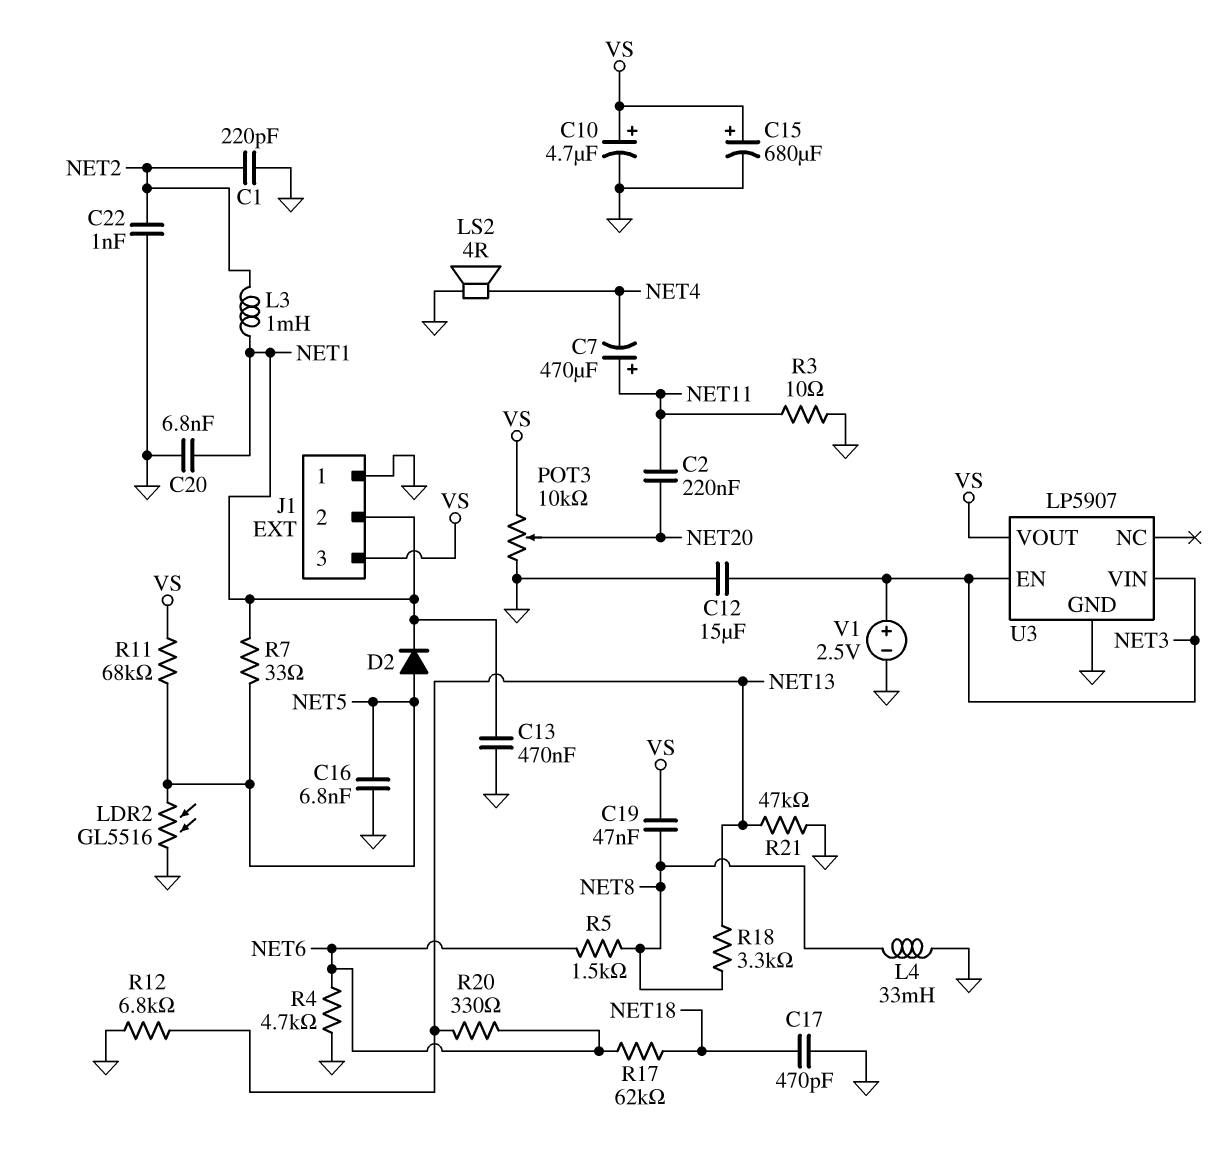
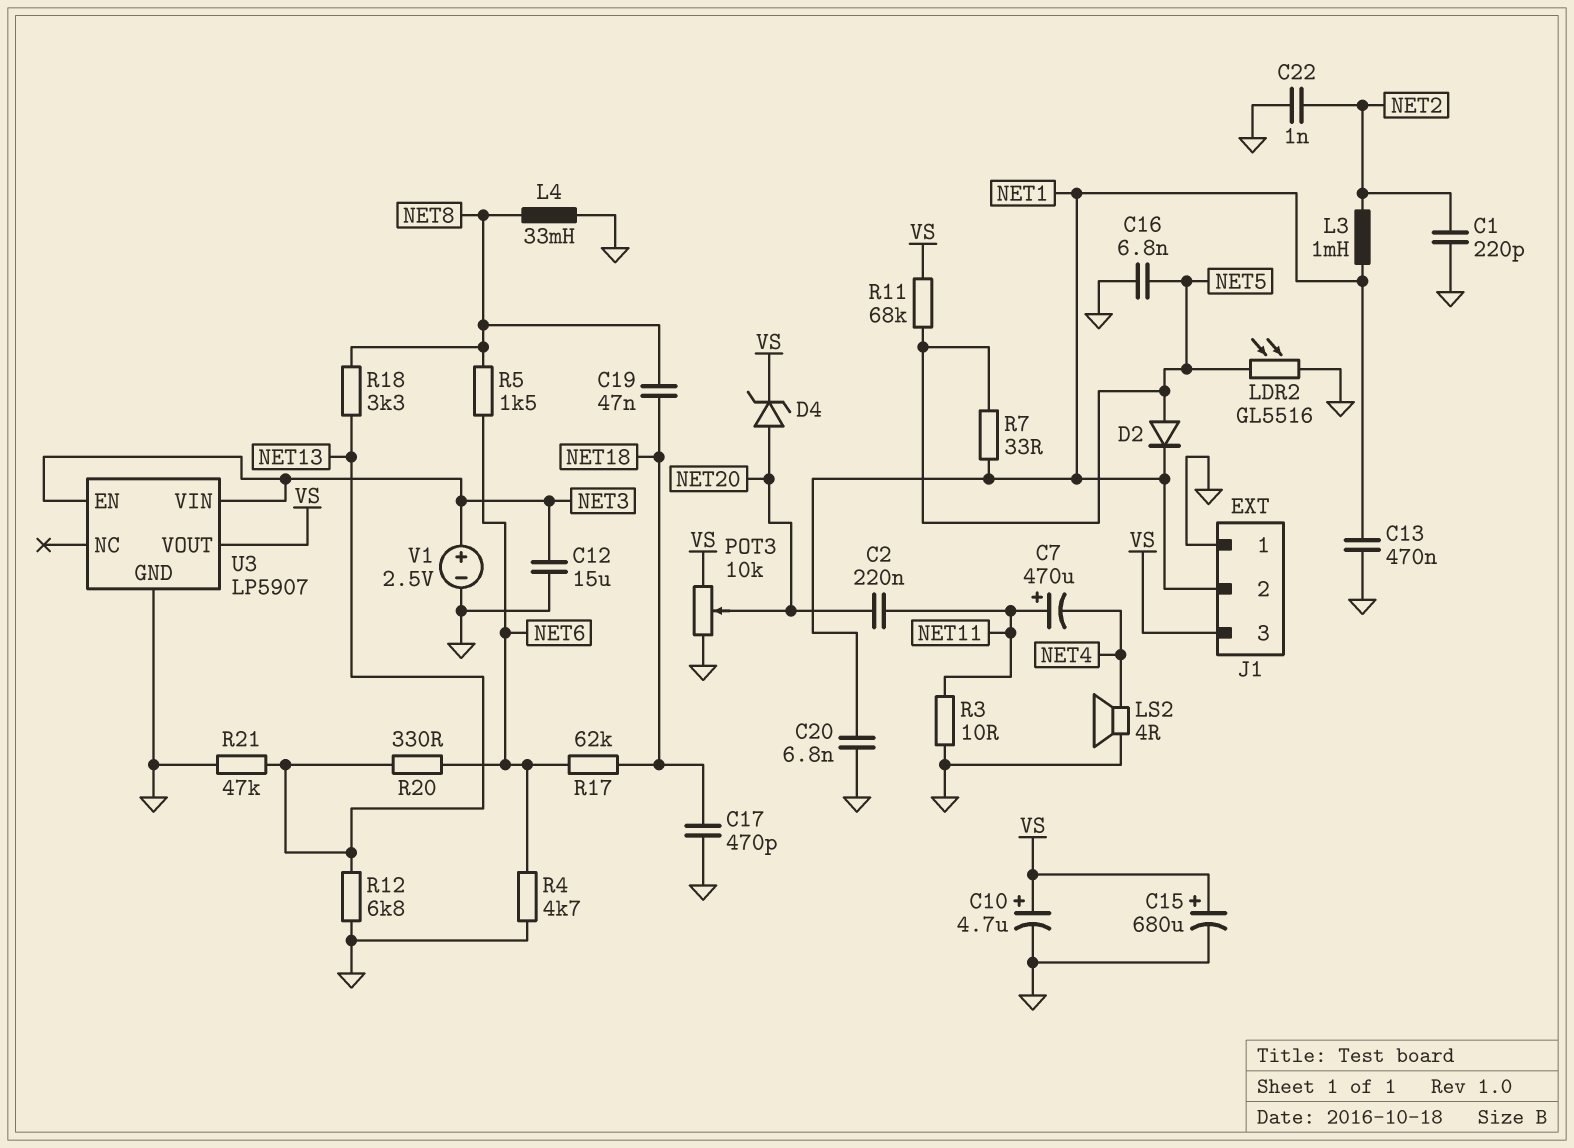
C19: 47nF (NET8, VS) -> 47nF (NET8, NET18)
D4: none -> zener (A NET20, K VS)

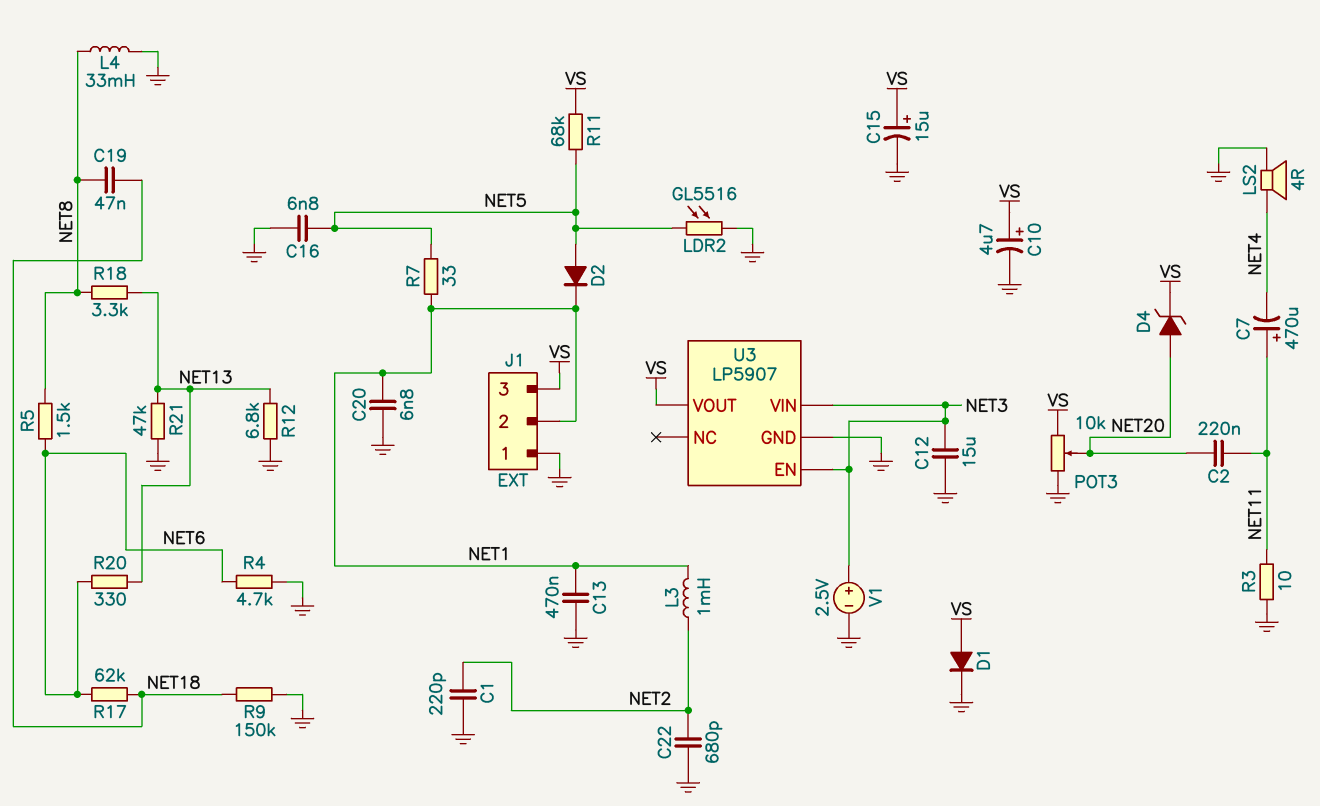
C15: 680uF (plus VS, minus GND) -> 15uF (plus VS, minus GND)
C17: 470pF (GND, NET18) -> none
C22: 1nF (GND, NET2) -> 680pF (GND, NET2)
D1: none -> diode (A VS, K GND)
R9: none -> 150k (GND, NET18)

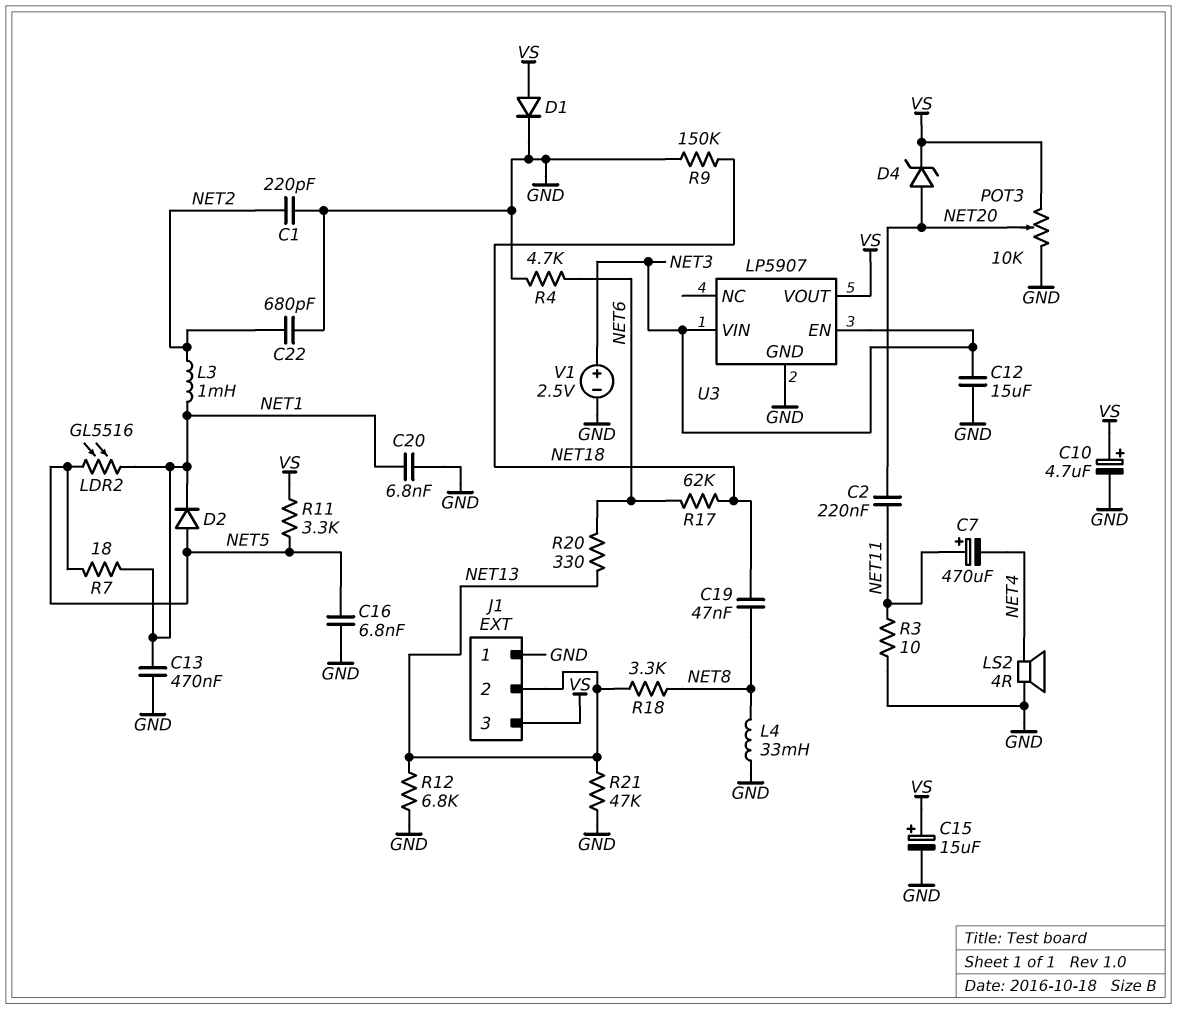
J1 pin 2: NET1 -> NET13
LDR2: GL5516 (GND, NET5) -> GL5516 (NET1, NET5)
R5: 1.5k (NET6, NET8) -> none
R7: 33 (NET1, NET5) -> 18 (NET1, NET5)
R11: 68k (NET5, VS) -> 3.3k (NET5, VS)

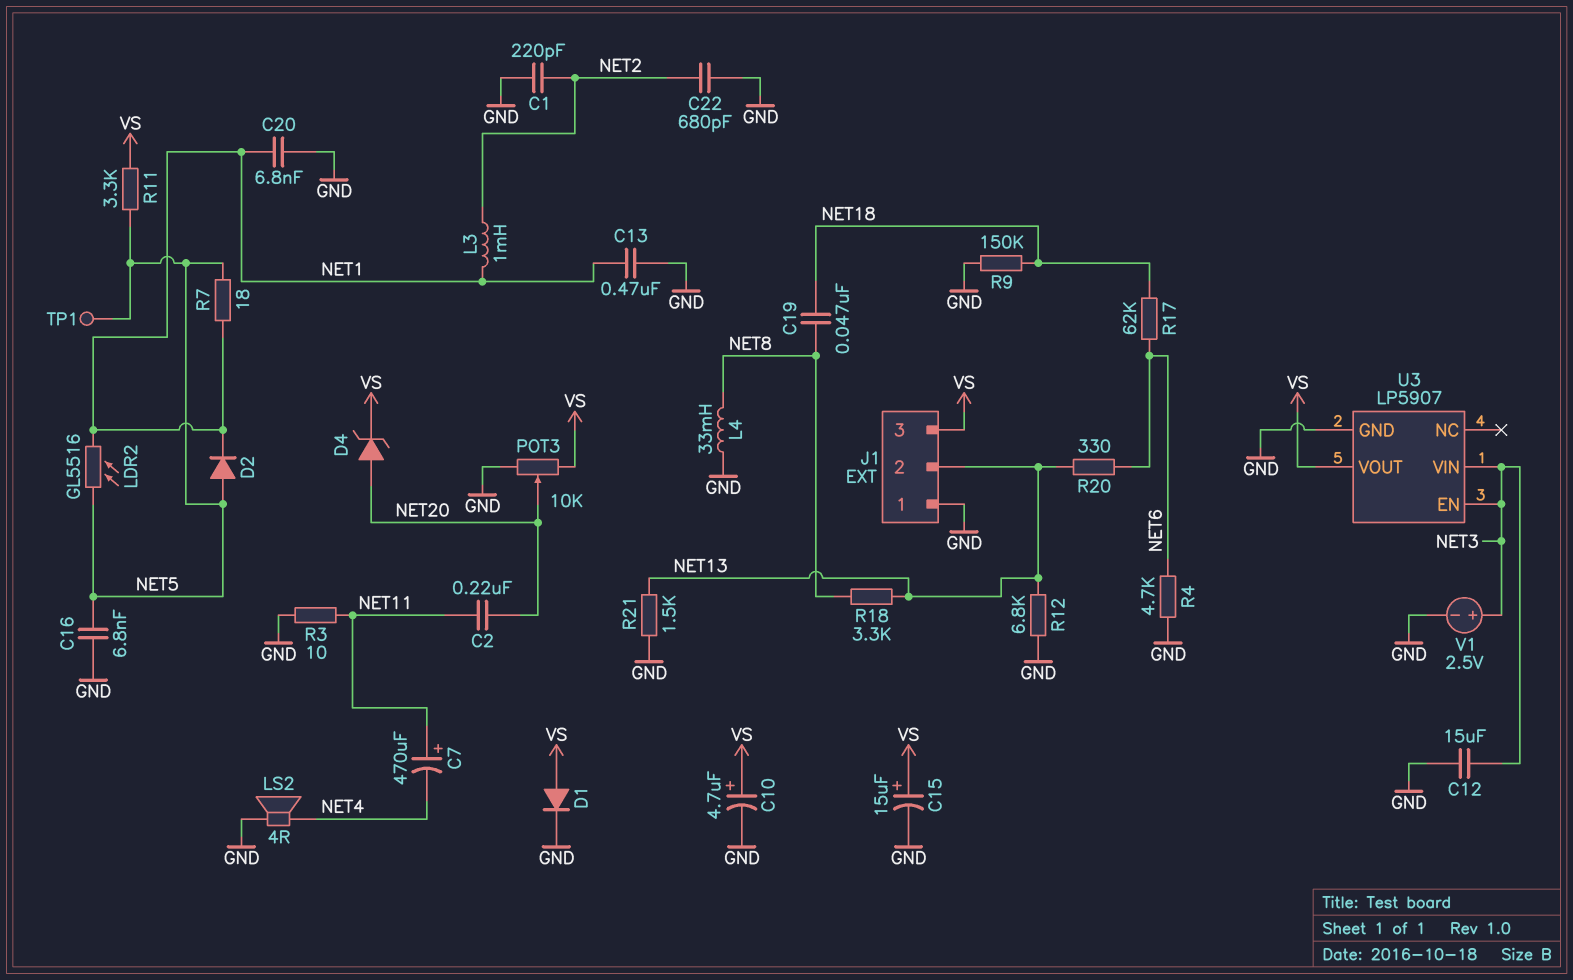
R21: 47k (GND, NET13) -> 1.5k (GND, NET13)
TP1: none -> test point (NET5)

